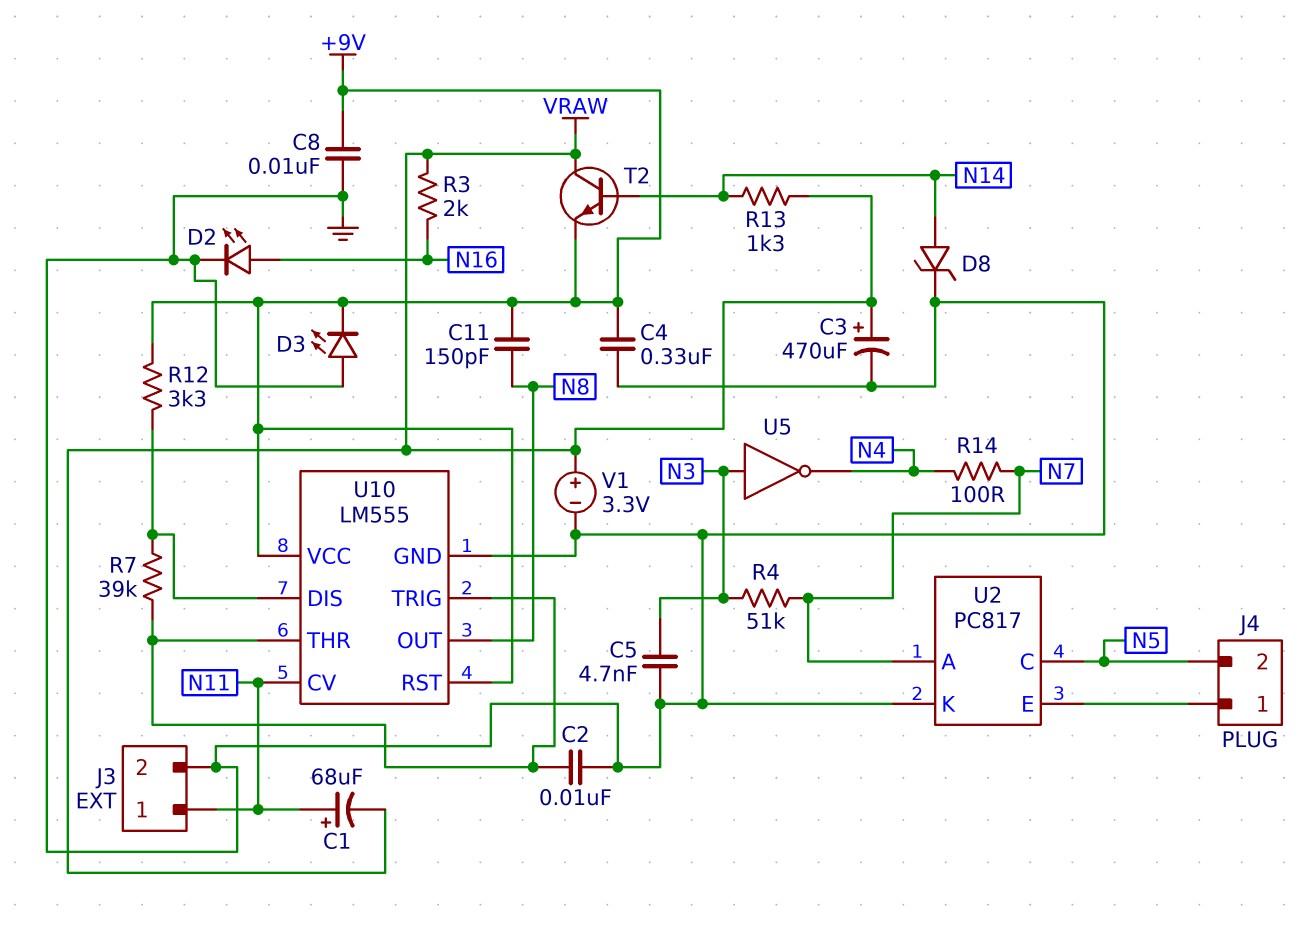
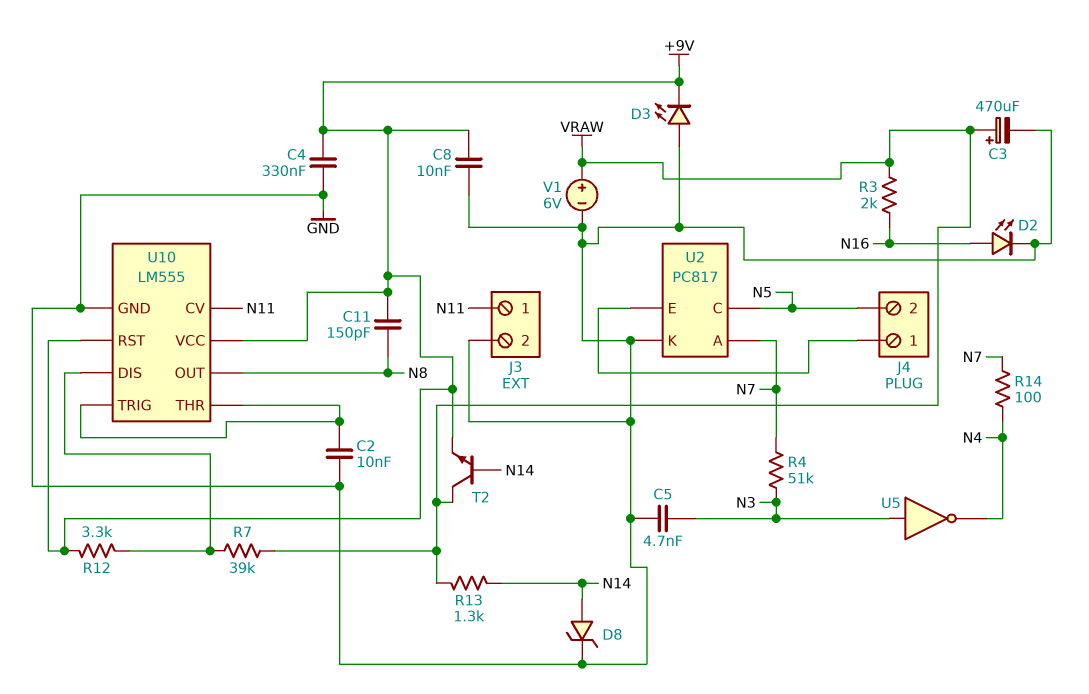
C1: 68uF (plus N11, minus VRAW) -> none
R7: 39k (U10/DIS, U10/THR) -> 39k (U10/DIS, VRAW)
V1: 3.3V (plus VRAW, minus GND) -> 6V (plus VRAW, minus GND)

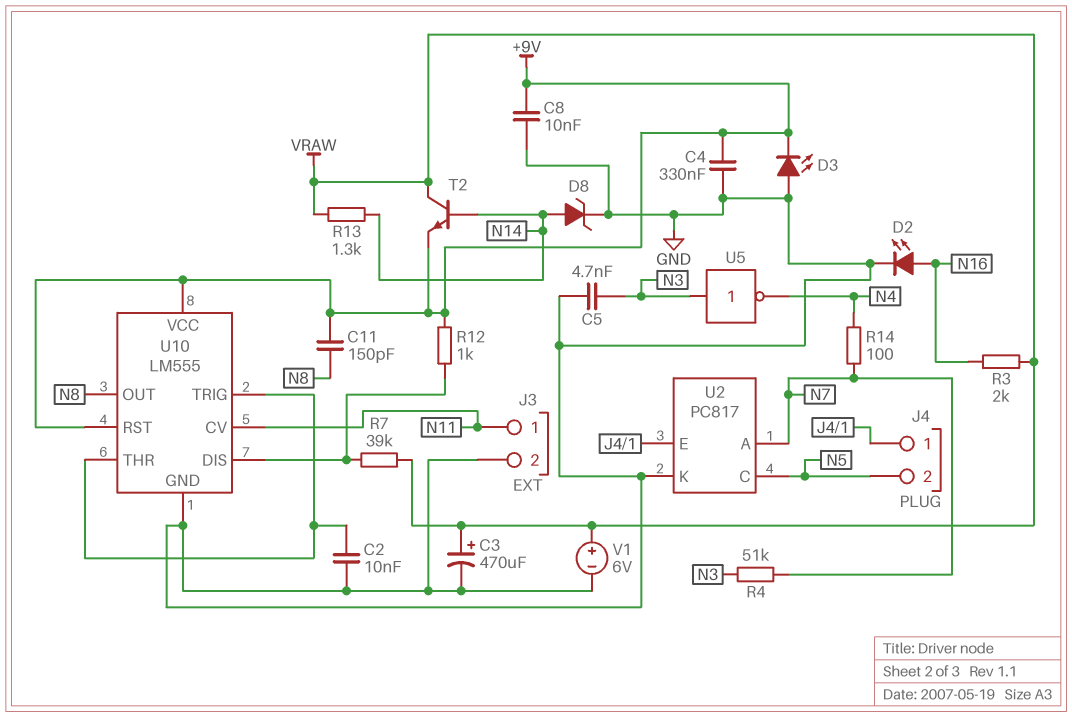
R12: 3.3k (+9V, U10/DIS) -> 1k (+9V, U10/DIS)

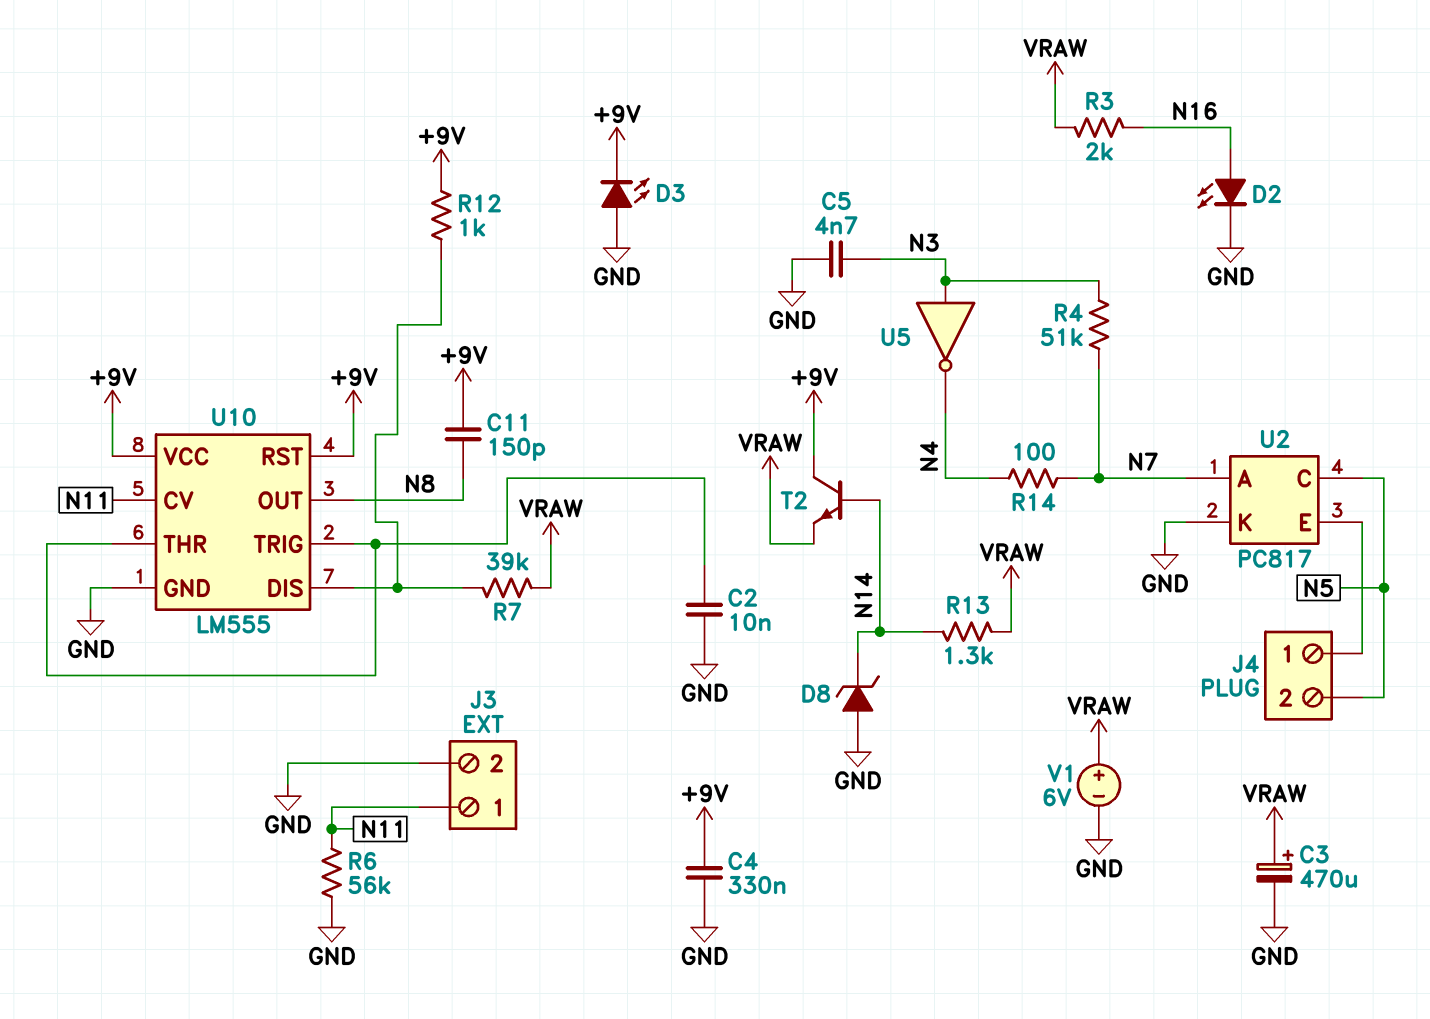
C8: 10nF (+9V, GND) -> none
D8: zener (A N14, K GND) -> zener (A GND, K N14)
R6: none -> 56k (GND, N11)
T2: NPN (B N14, C VRAW, E +9V) -> NPN (B N14, C +9V, E VRAW)

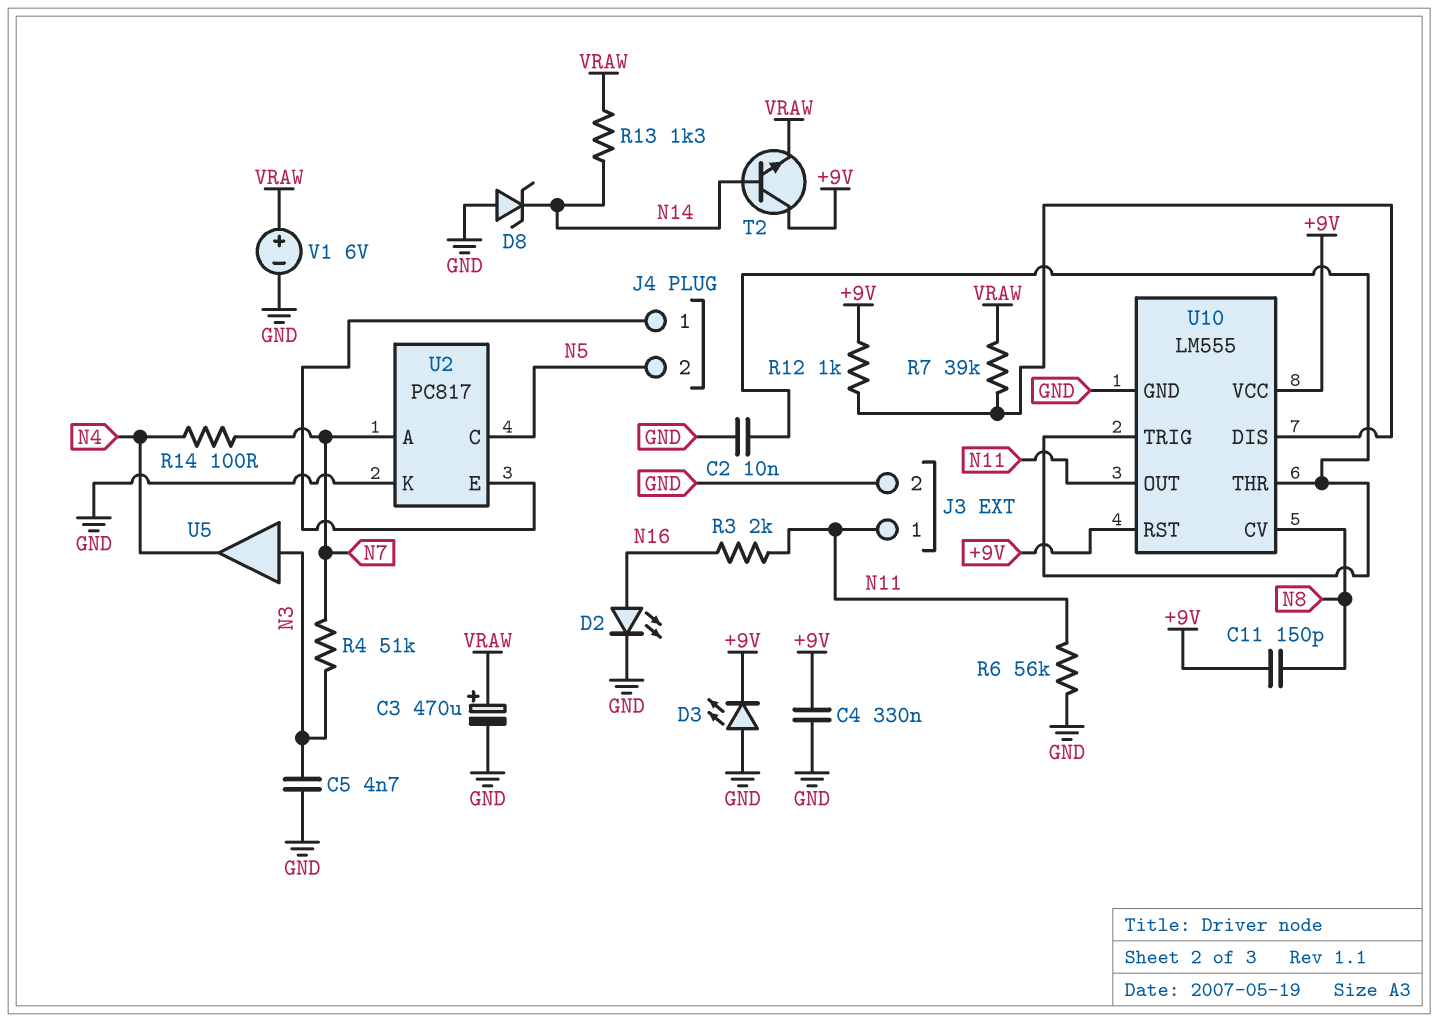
R3: 2k (N16, VRAW) -> 2k (N11, N16)
U5: NOT (in N3, out N4) -> buffer (in N3, out N4)
U10 pin CV: N11 -> N8
U10 pin OUT: N8 -> N11

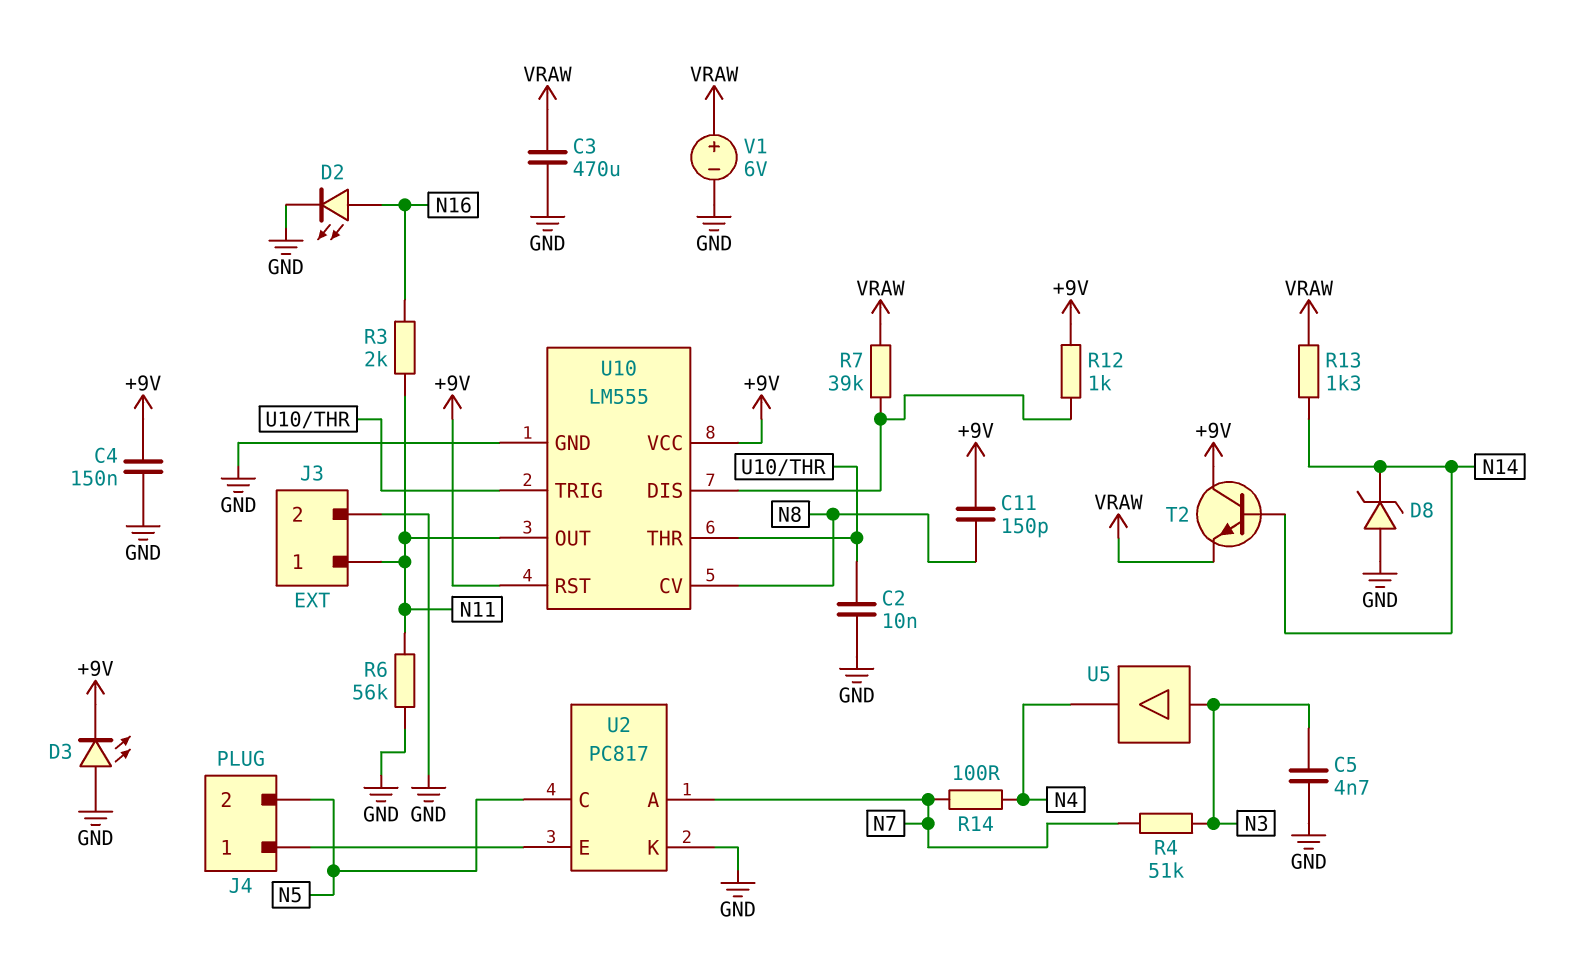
C3: 470uF (plus VRAW, minus GND) -> 470uF (GND, VRAW)
C4: 330nF (+9V, GND) -> 150nF (+9V, GND)

